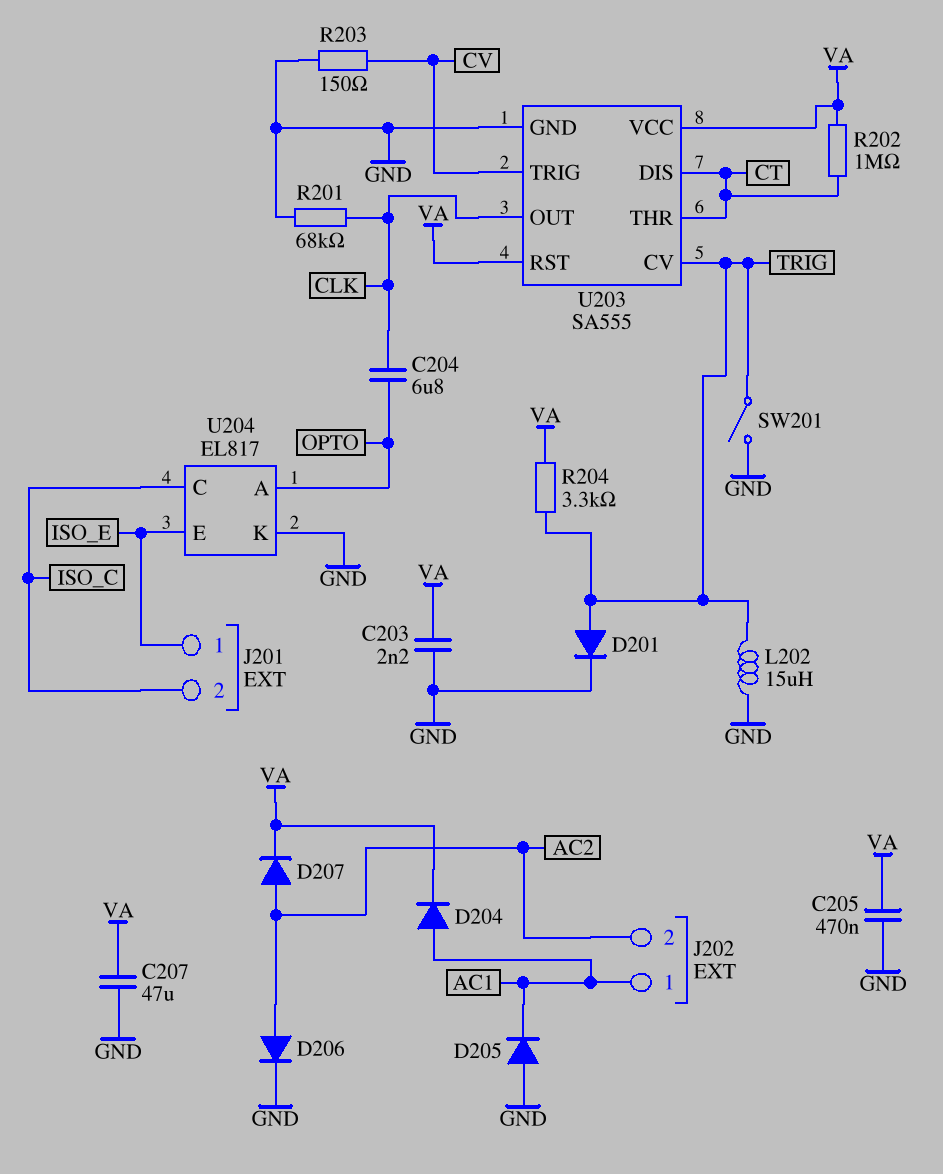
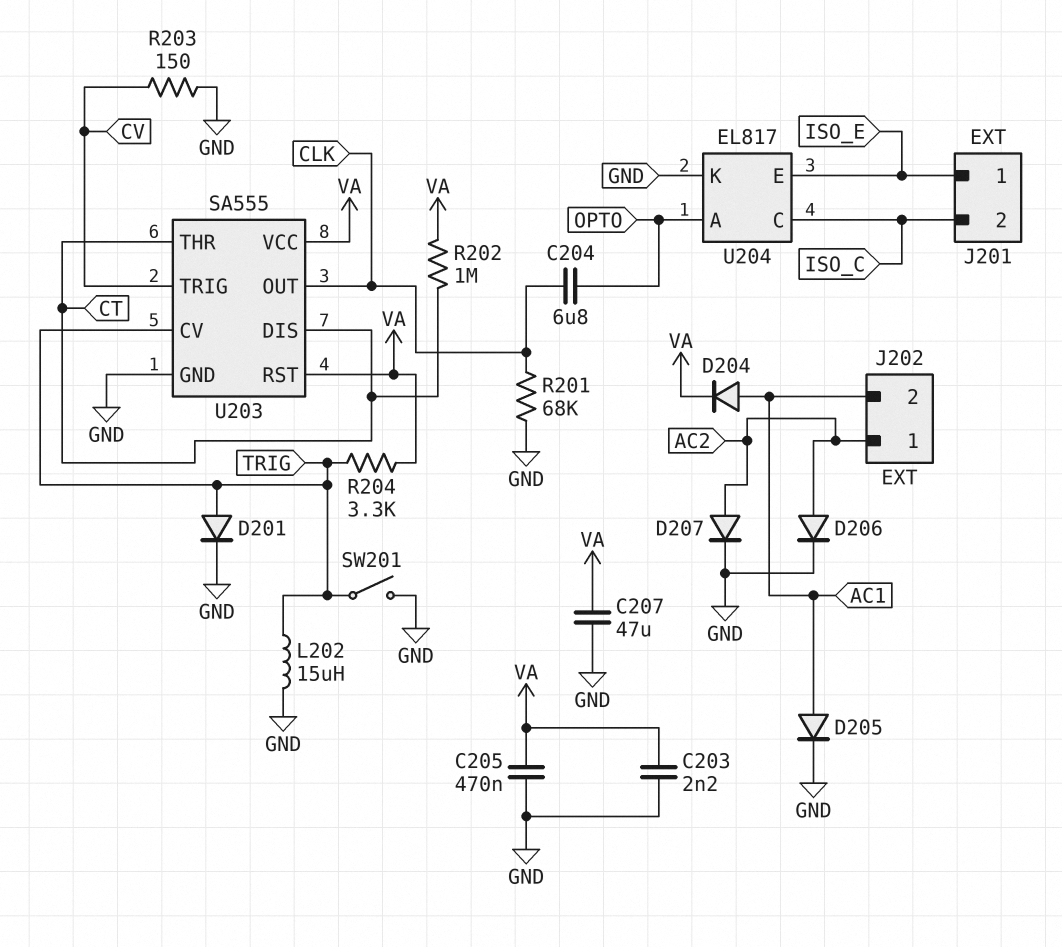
D205: diode (A GND, K AC1) -> diode (A AC1, K GND)
D207: diode (A AC2, K VA) -> diode (A AC2, K GND)
J202 pin 1: AC1 -> AC2
J202 pin 2: AC2 -> AC1

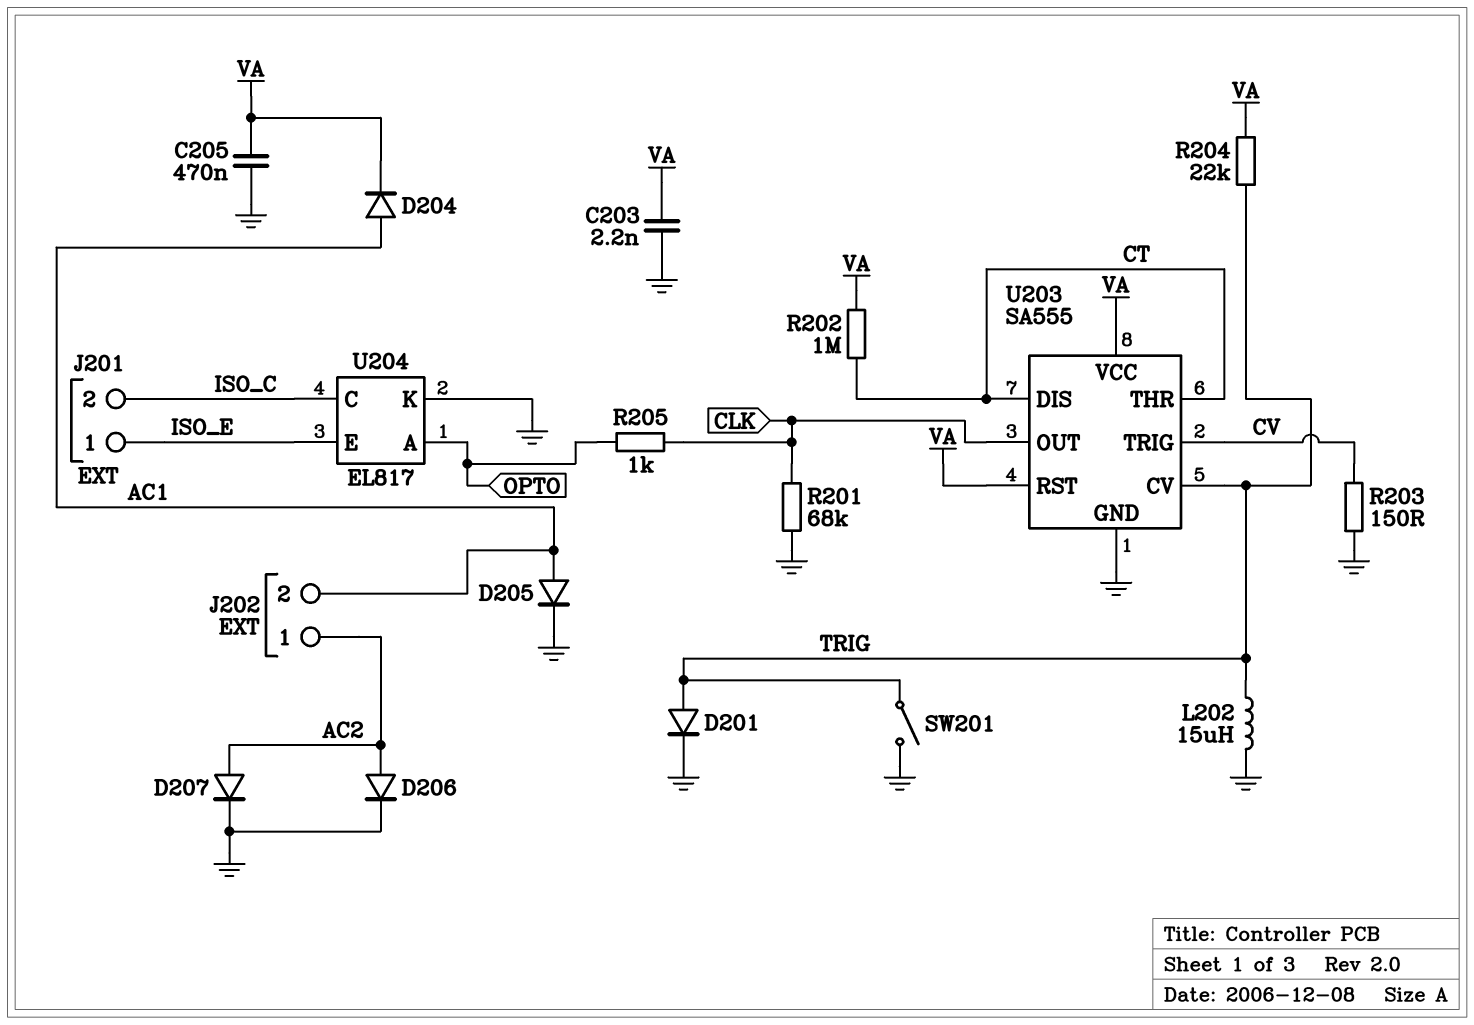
C204: 6.8uF (CLK, OPTO) -> none
C207: 47uF (GND, VA) -> none
R204: 3.3k (TRIG, VA) -> 22k (TRIG, VA)
R205: none -> 1k (CLK, OPTO)

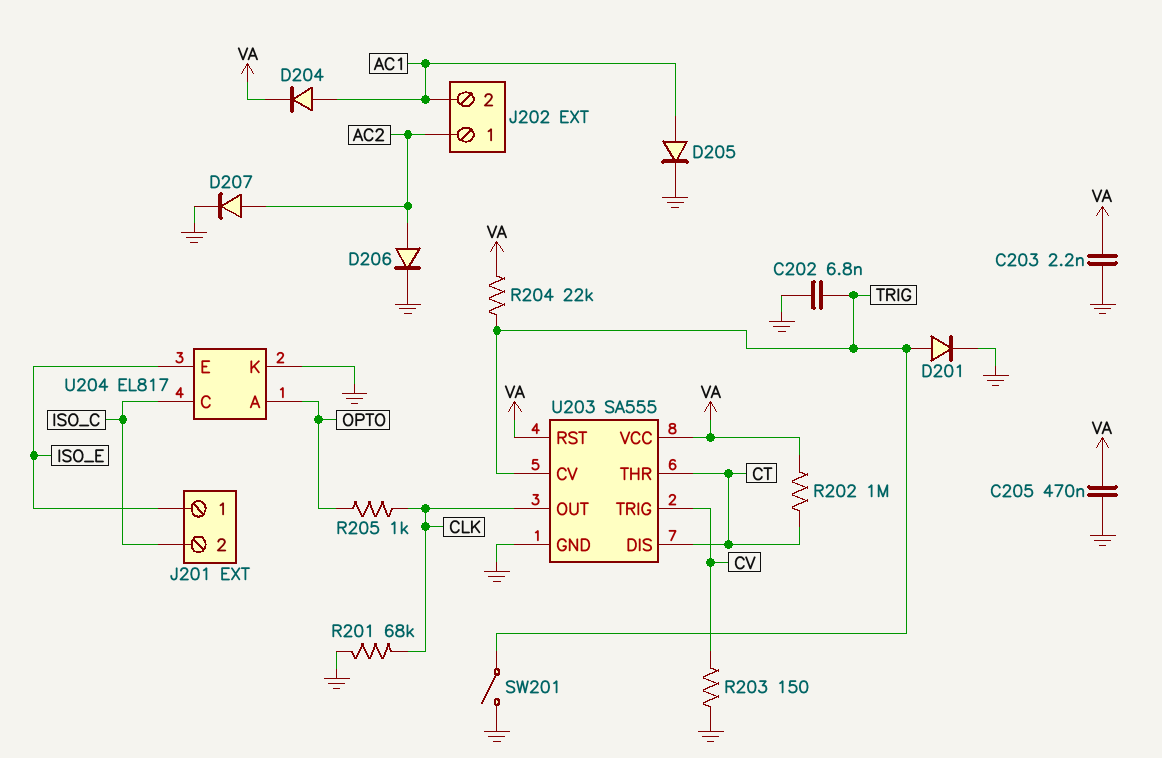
C202: none -> 6.8nF (GND, TRIG)
L202: 15uH (GND, TRIG) -> none

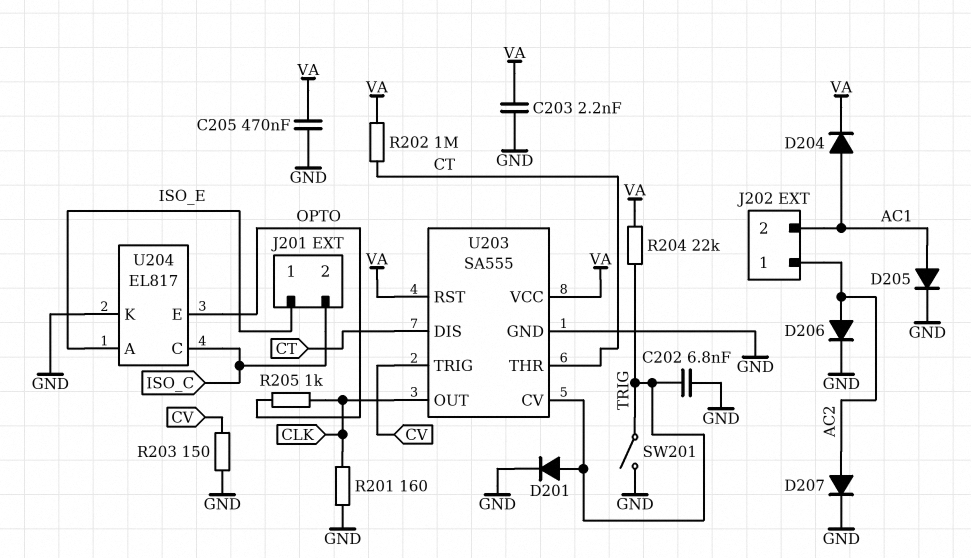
R201: 68k (CLK, GND) -> 160 (CLK, GND)
U204 pin A: OPTO -> ISO_E
U204 pin E: ISO_E -> OPTO

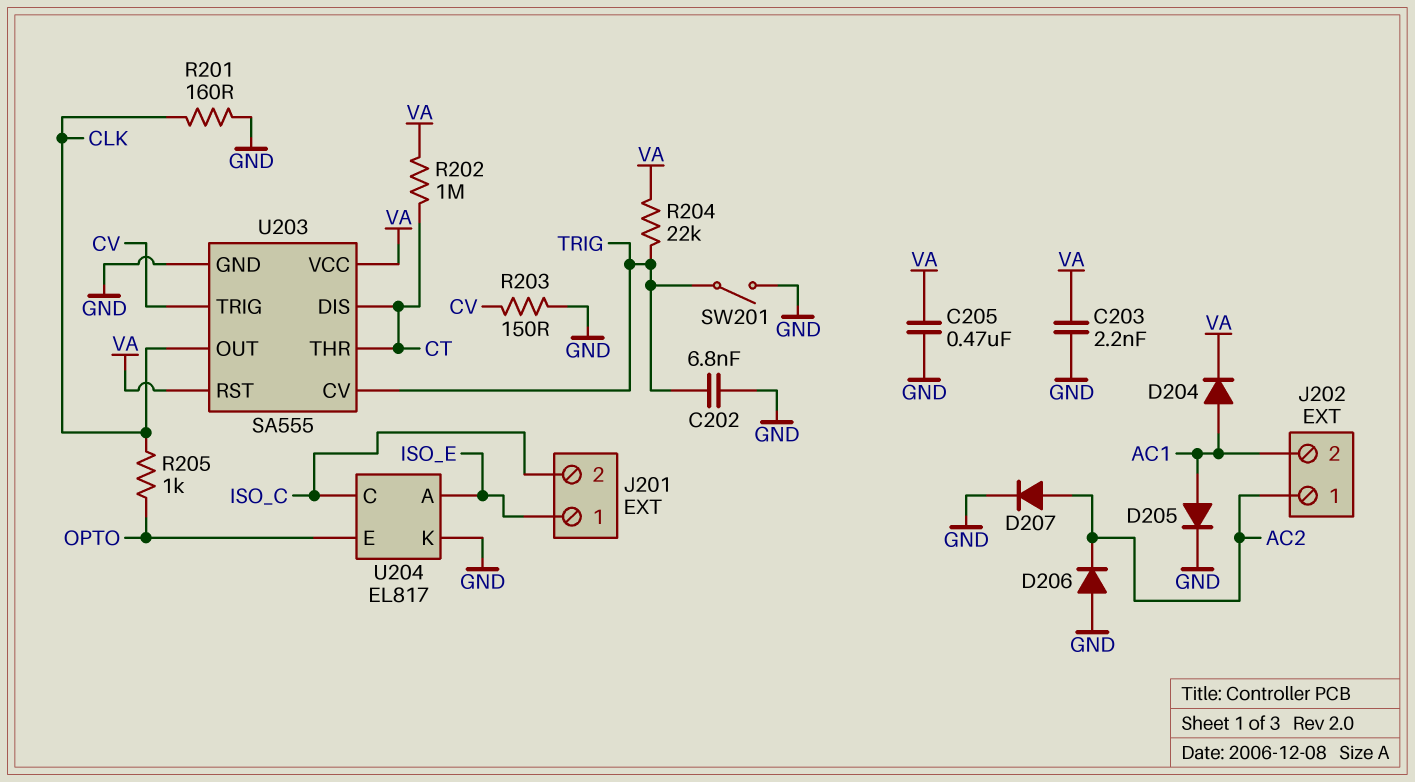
D201: diode (A TRIG, K GND) -> none
D206: diode (A AC2, K GND) -> diode (A GND, K AC2)

